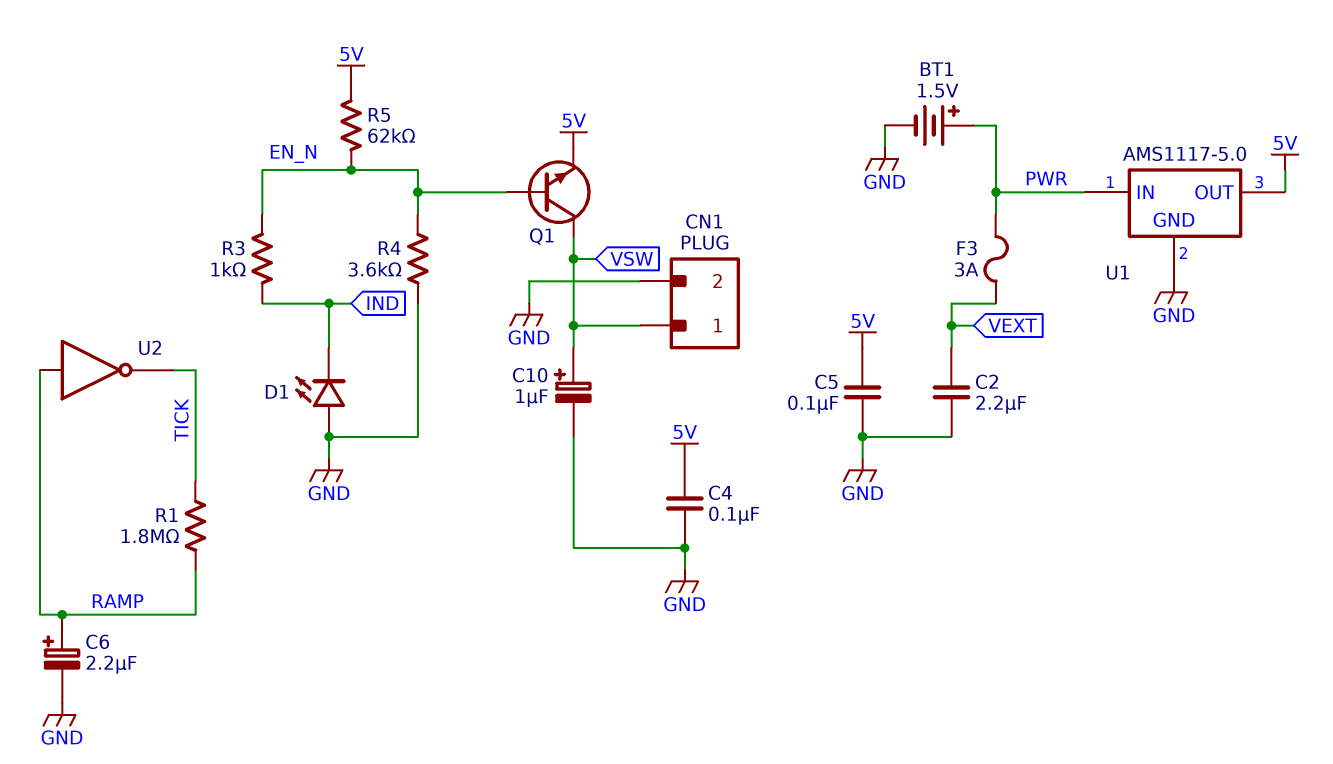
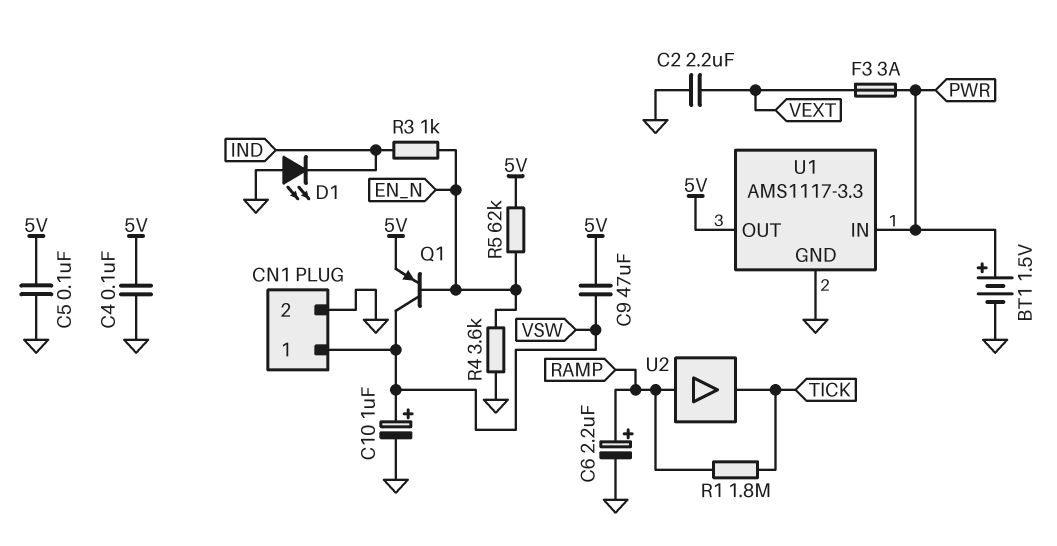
C9: none -> 47uF (5V, VSW)
Q1: NPN (B EN_N, C VSW, E 5V) -> PNP (B EN_N, C VSW, E 5V)
U1: AMS1117-5.0 -> AMS1117-3.3
U2: NOT (in RAMP, out TICK) -> buffer (in RAMP, out TICK)

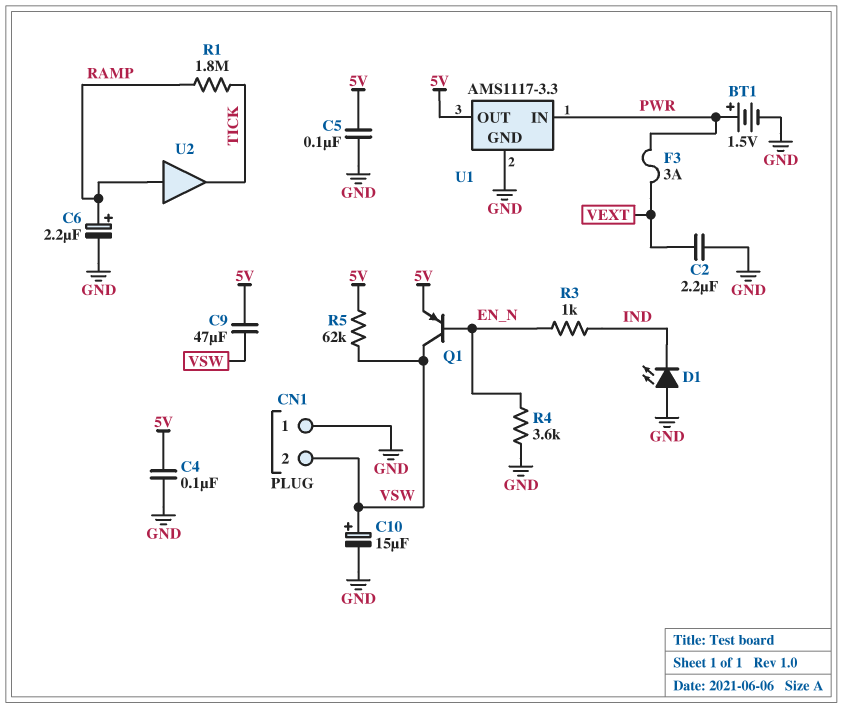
C10: 1uF (plus VSW, minus GND) -> 15uF (plus VSW, minus GND)
CN1 pin 1: VSW -> GND
CN1 pin 2: GND -> VSW
R5: 62k (5V, EN_N) -> 62k (5V, VSW)

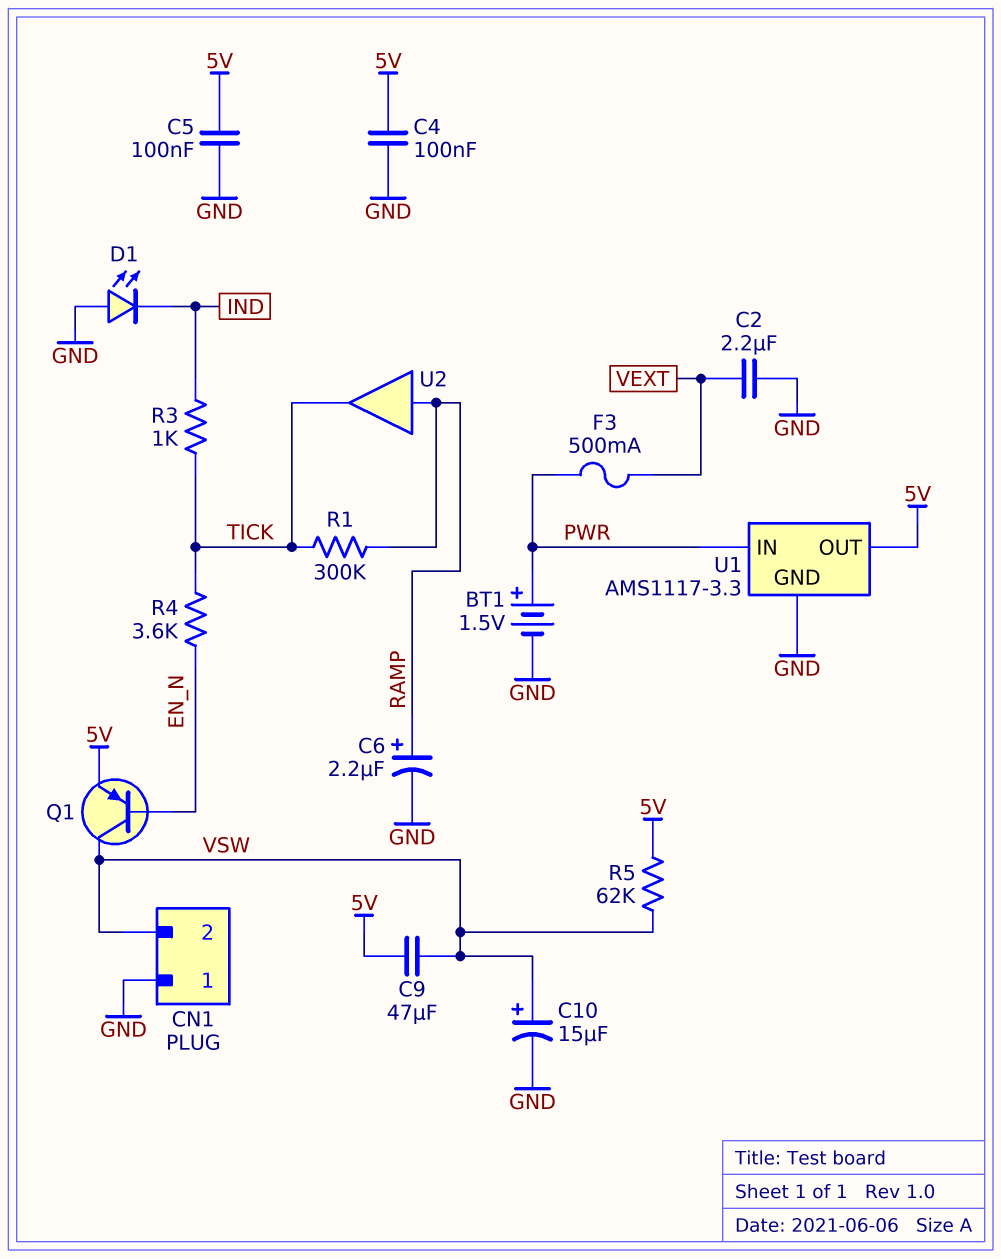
F3: 3A (PWR, VEXT) -> 500mA (PWR, VEXT)
R1: 1.8M (RAMP, TICK) -> 300k (RAMP, TICK)
R3: 1k (EN_N, IND) -> 1k (IND, TICK)
R4: 3.6k (EN_N, GND) -> 3.6k (EN_N, TICK)

